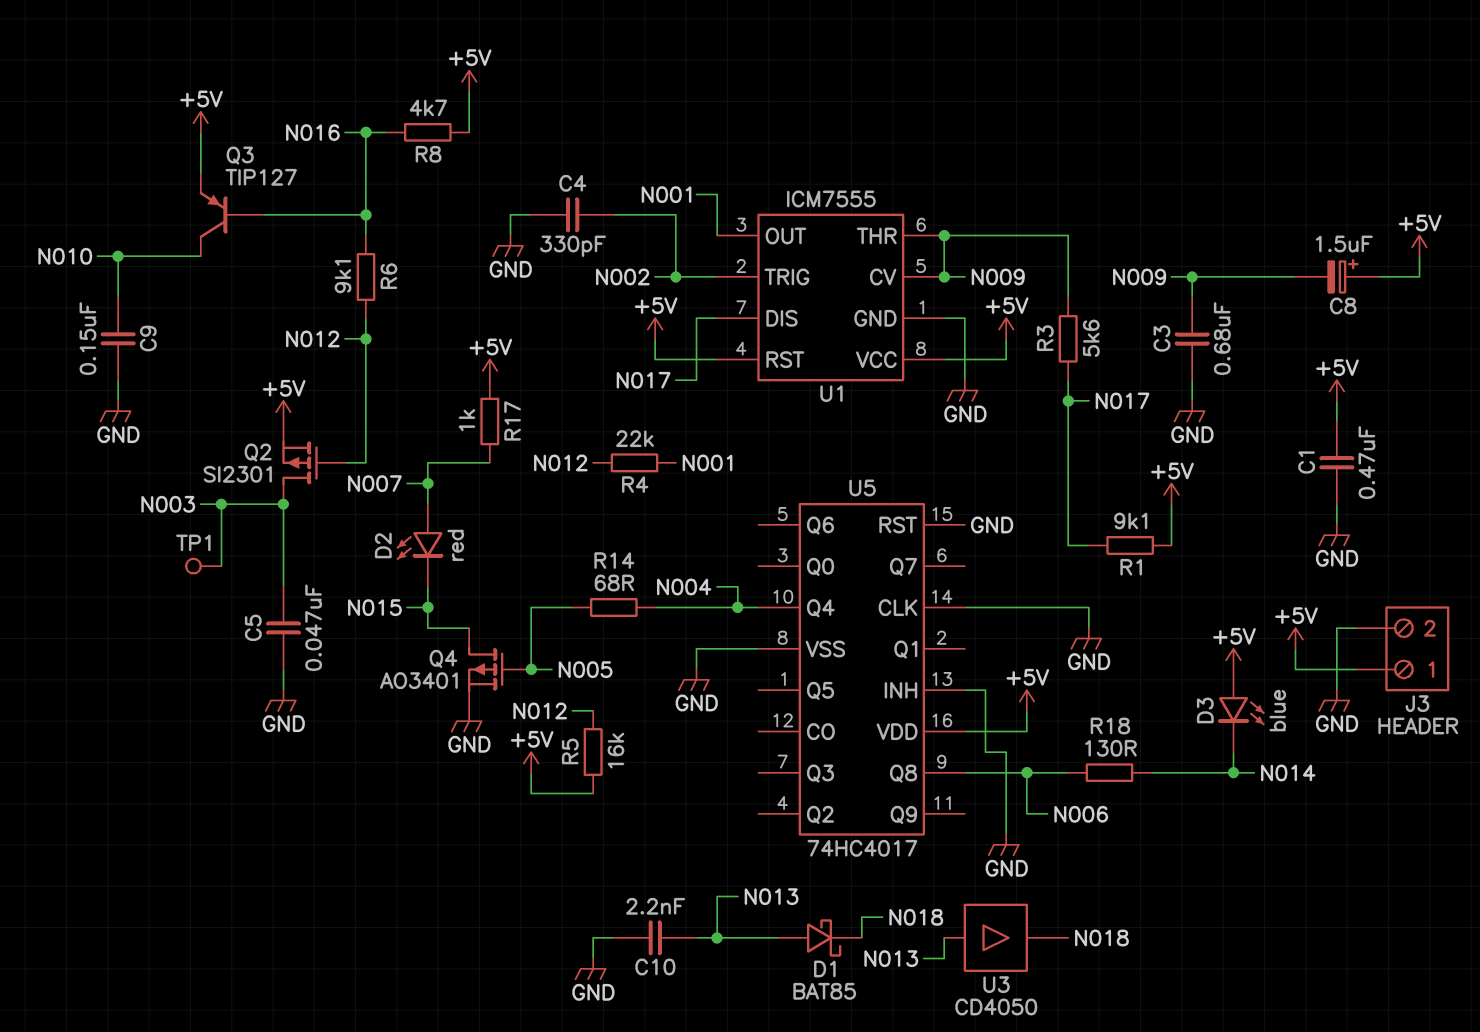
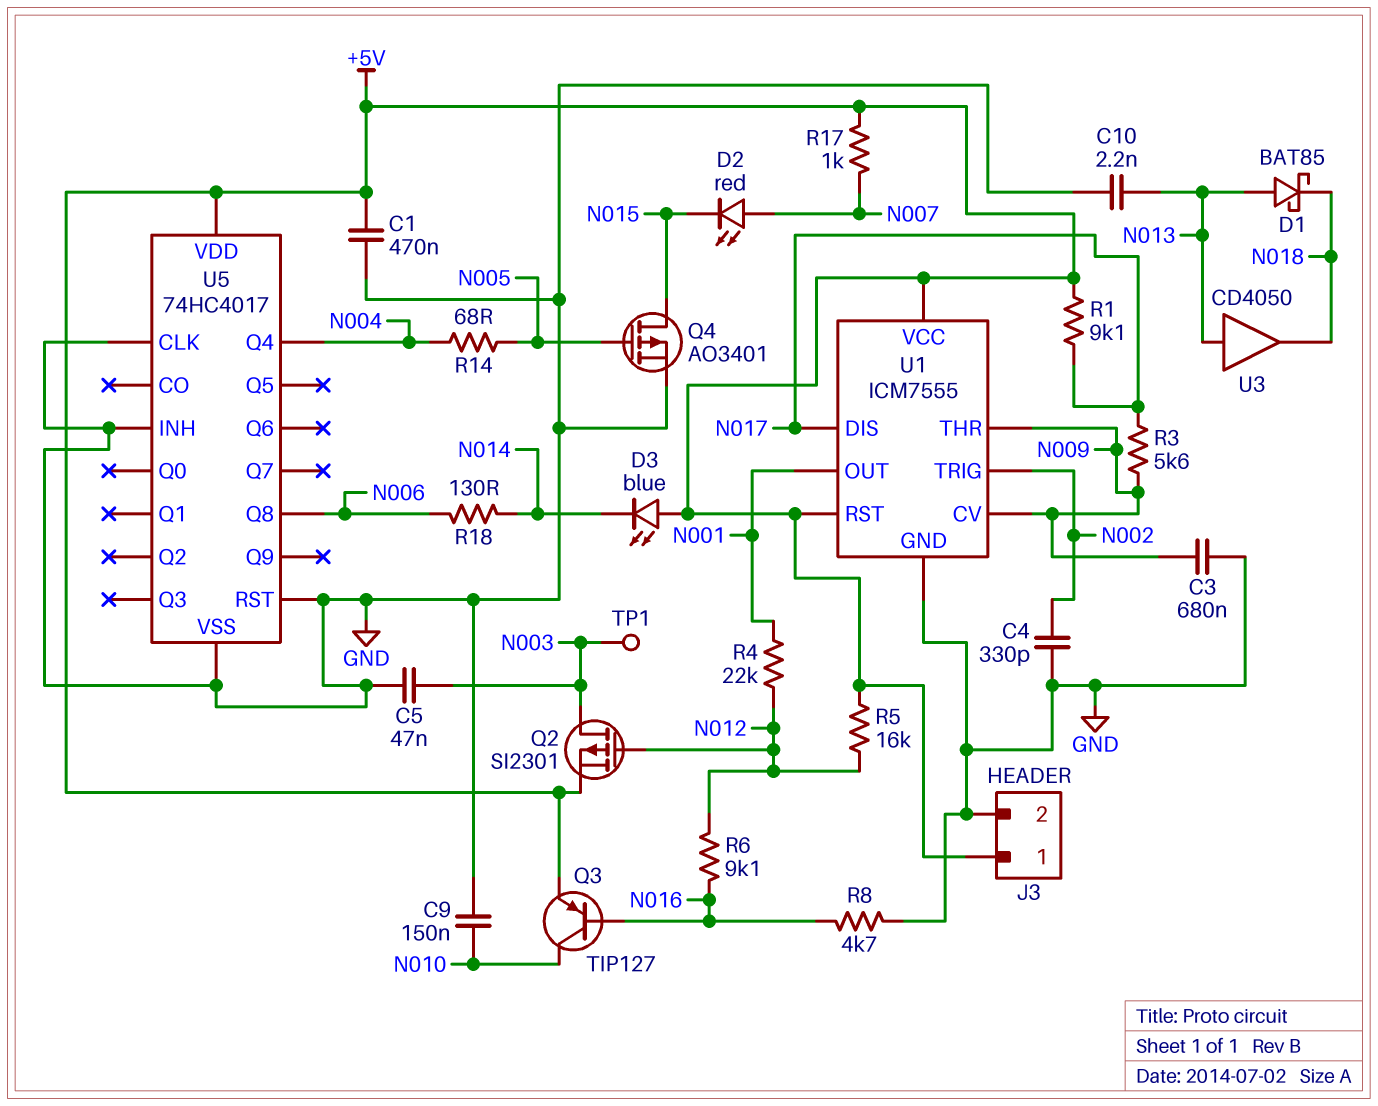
C8: 1.5uF (plus +5V, minus N009) -> none
R8: 4.7k (+5V, N016) -> 4.7k (GND, N016)

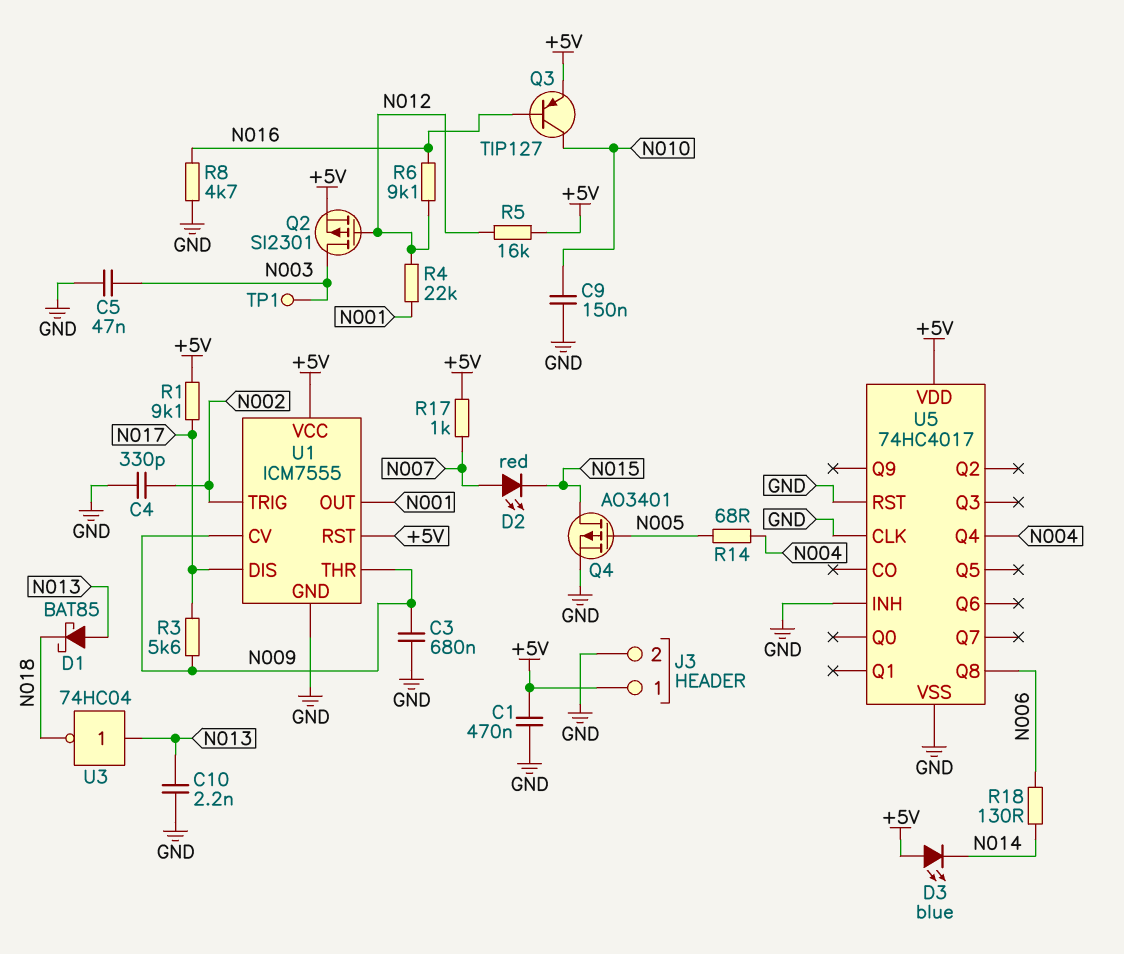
U3: buffer CD4050 (in N013, out N018) -> NOT 74HC04 (in N013, out N018)

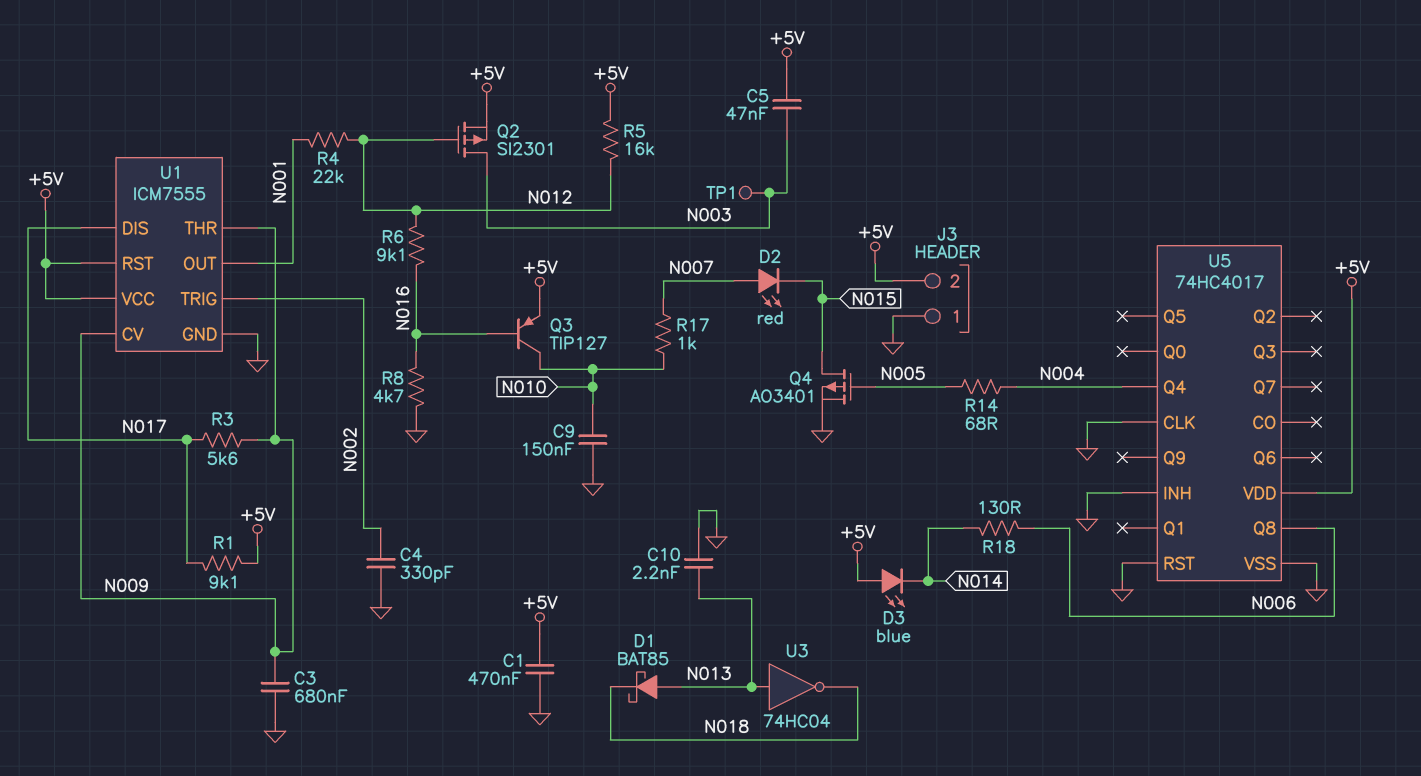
C5: 47nF (GND, N003) -> 47nF (+5V, N003)
J3 pin 1: +5V -> GND
J3 pin 2: GND -> +5V
R17: 1k (+5V, N007) -> 1k (N007, N010)

